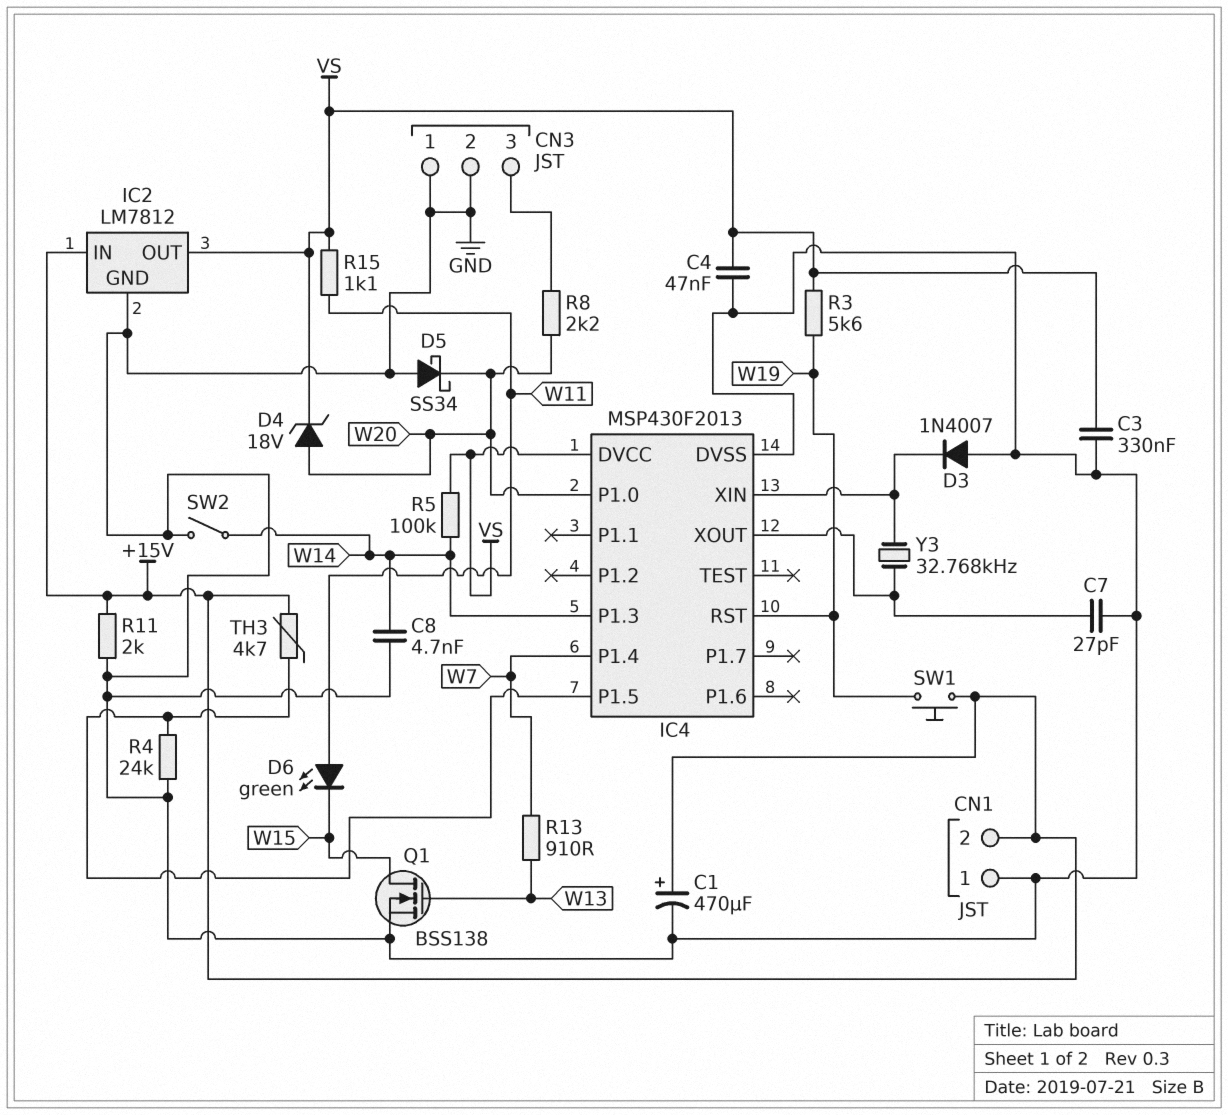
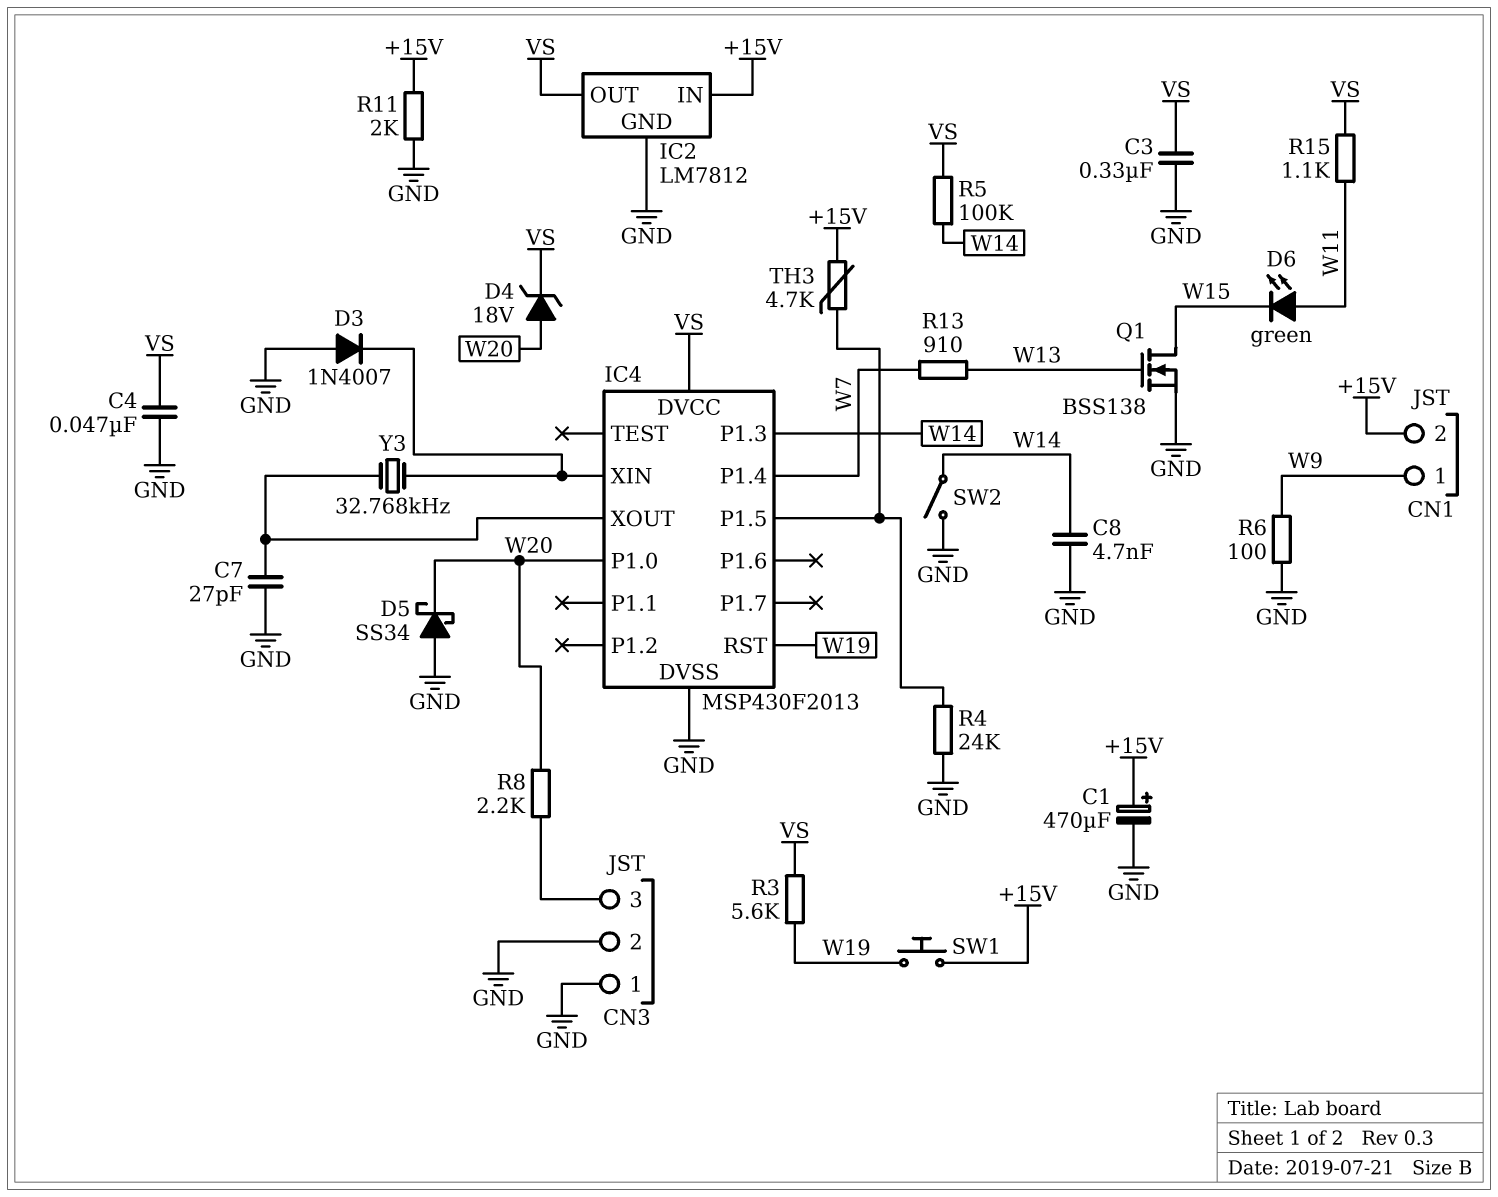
CN1 pin 1: GND -> W9
R6: none -> 100 (GND, W9)

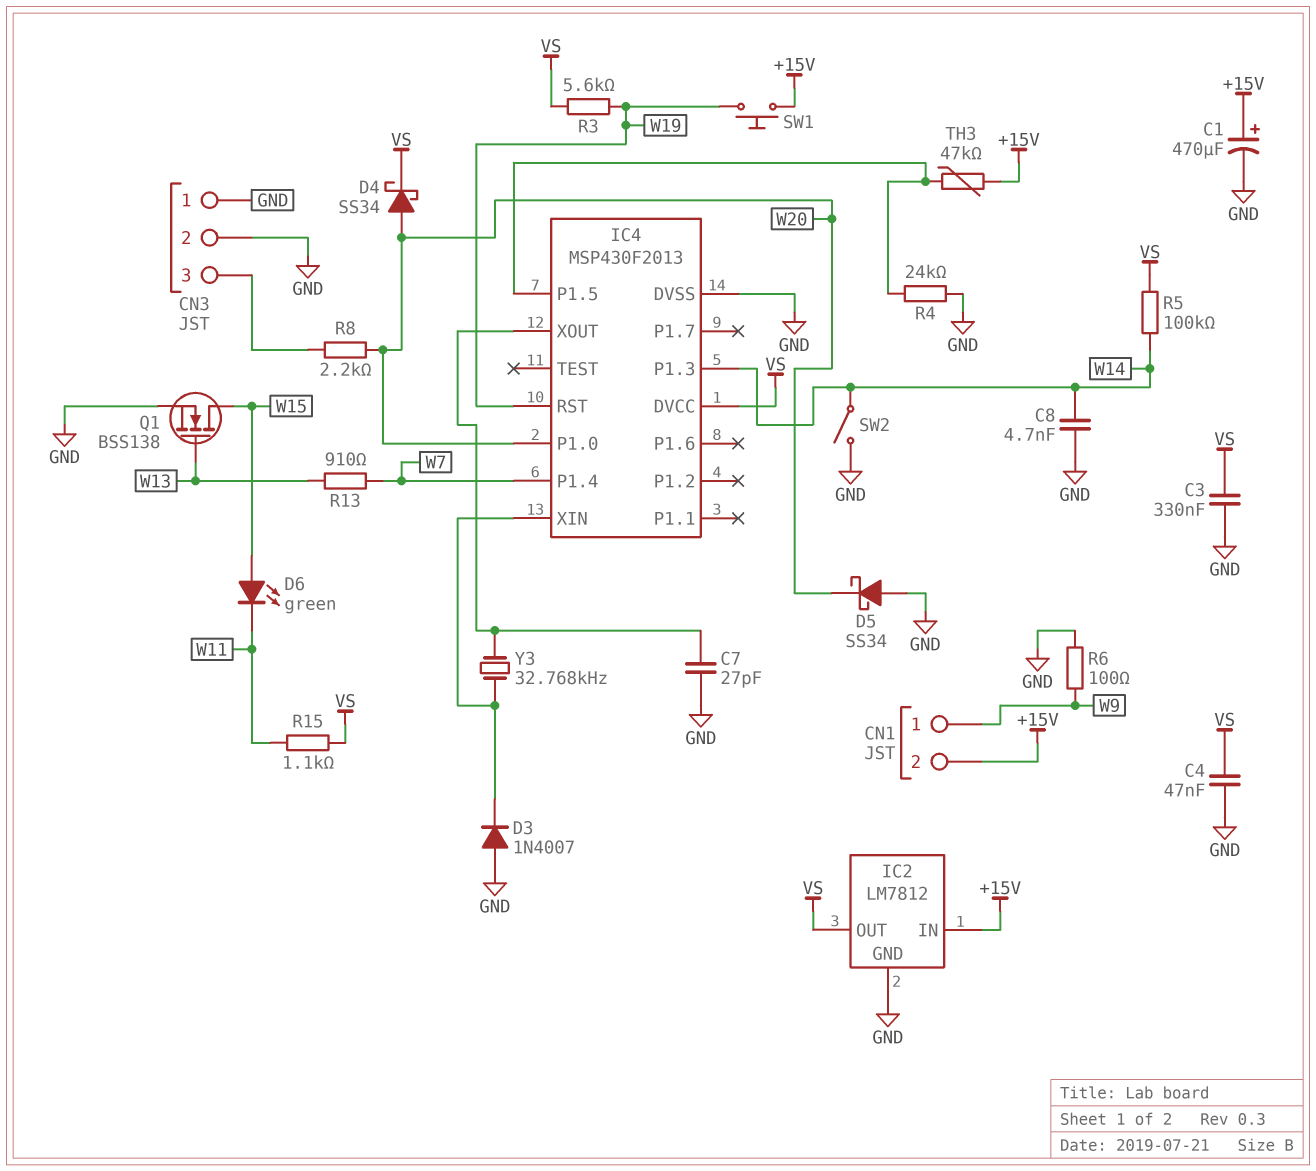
D4: zener 18V (A W20, K VS) -> schottky SS34 (A W20, K VS)
D6: LED green (A W11, K W15) -> LED green (A W15, K W11)
R11: 2k (+15V, GND) -> none
TH3: 4.7k (+15V, IC4/P1.5) -> 47k (+15V, IC4/P1.5)

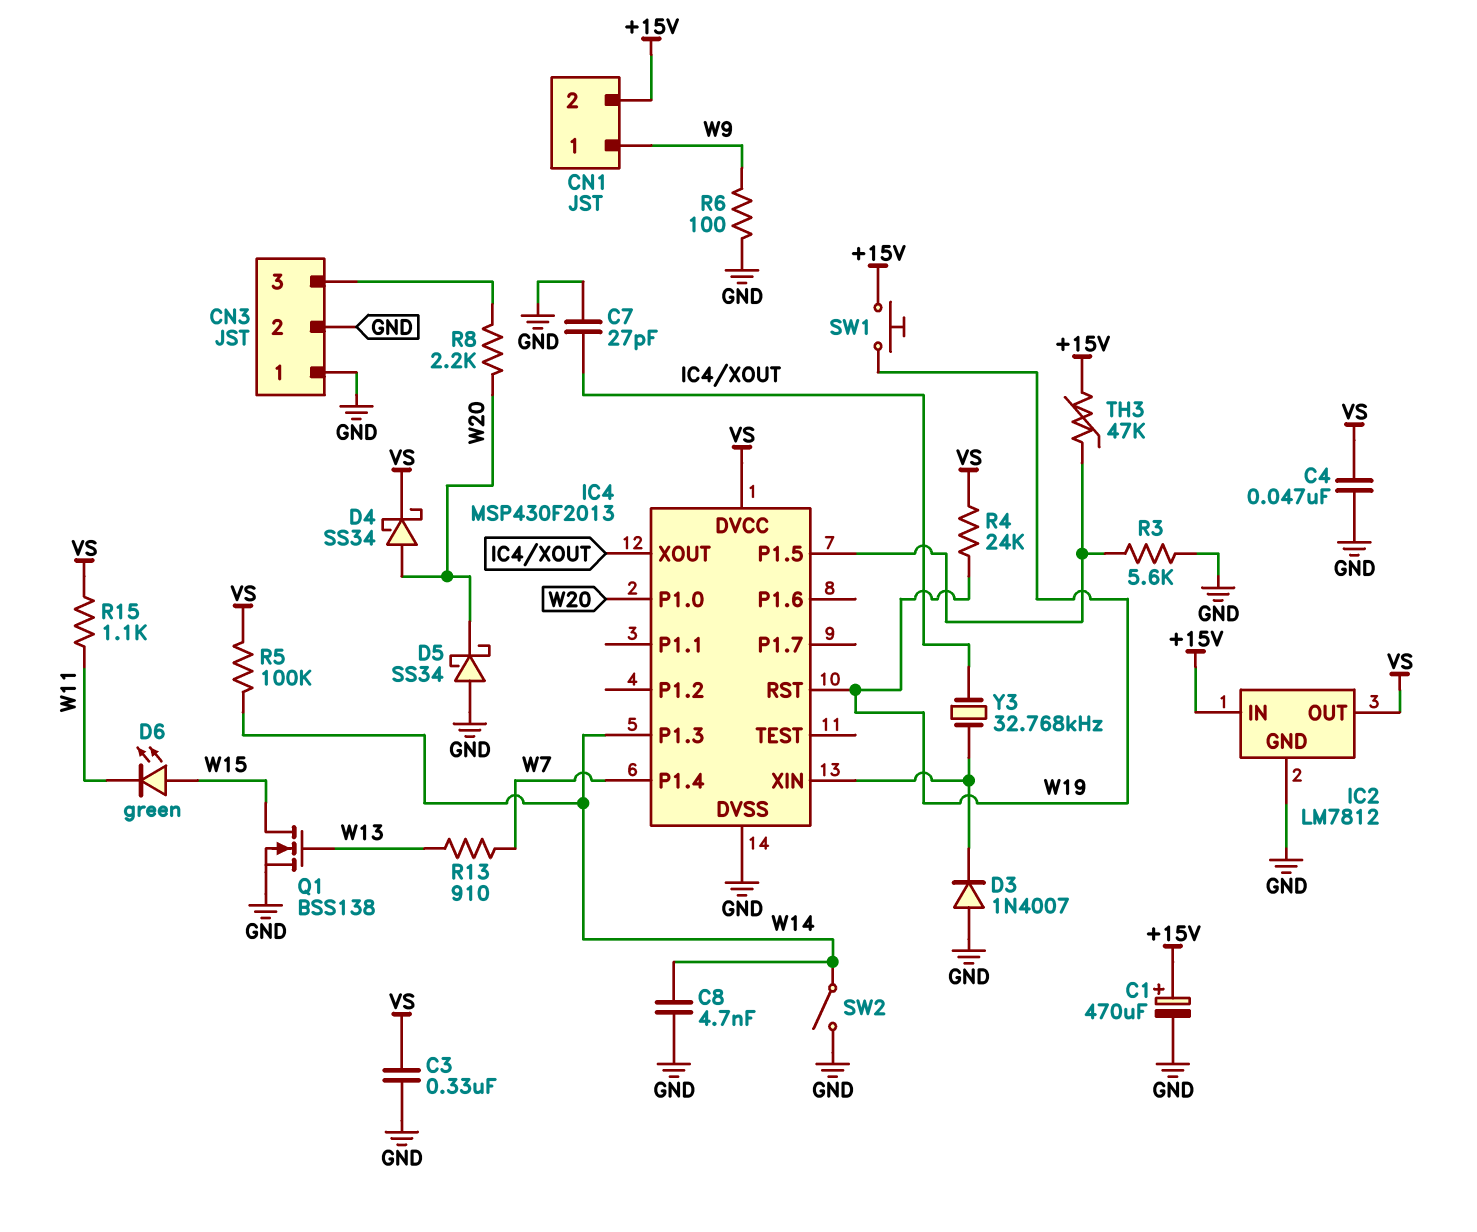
R3: 5.6k (VS, W19) -> 5.6k (GND, IC4/P1.5)
R4: 24k (GND, IC4/P1.5) -> 24k (VS, W19)

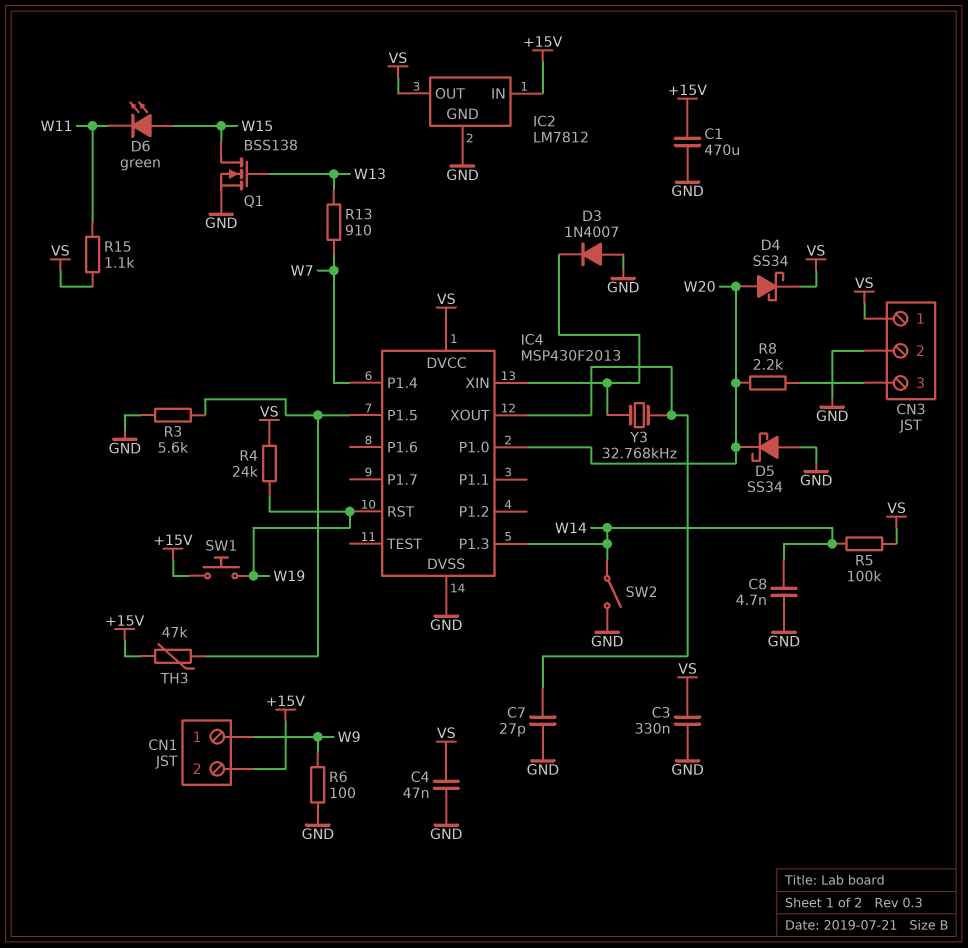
C1: 470uF (plus +15V, minus GND) -> 470uF (+15V, GND)
CN3 pin 1: GND -> VS

